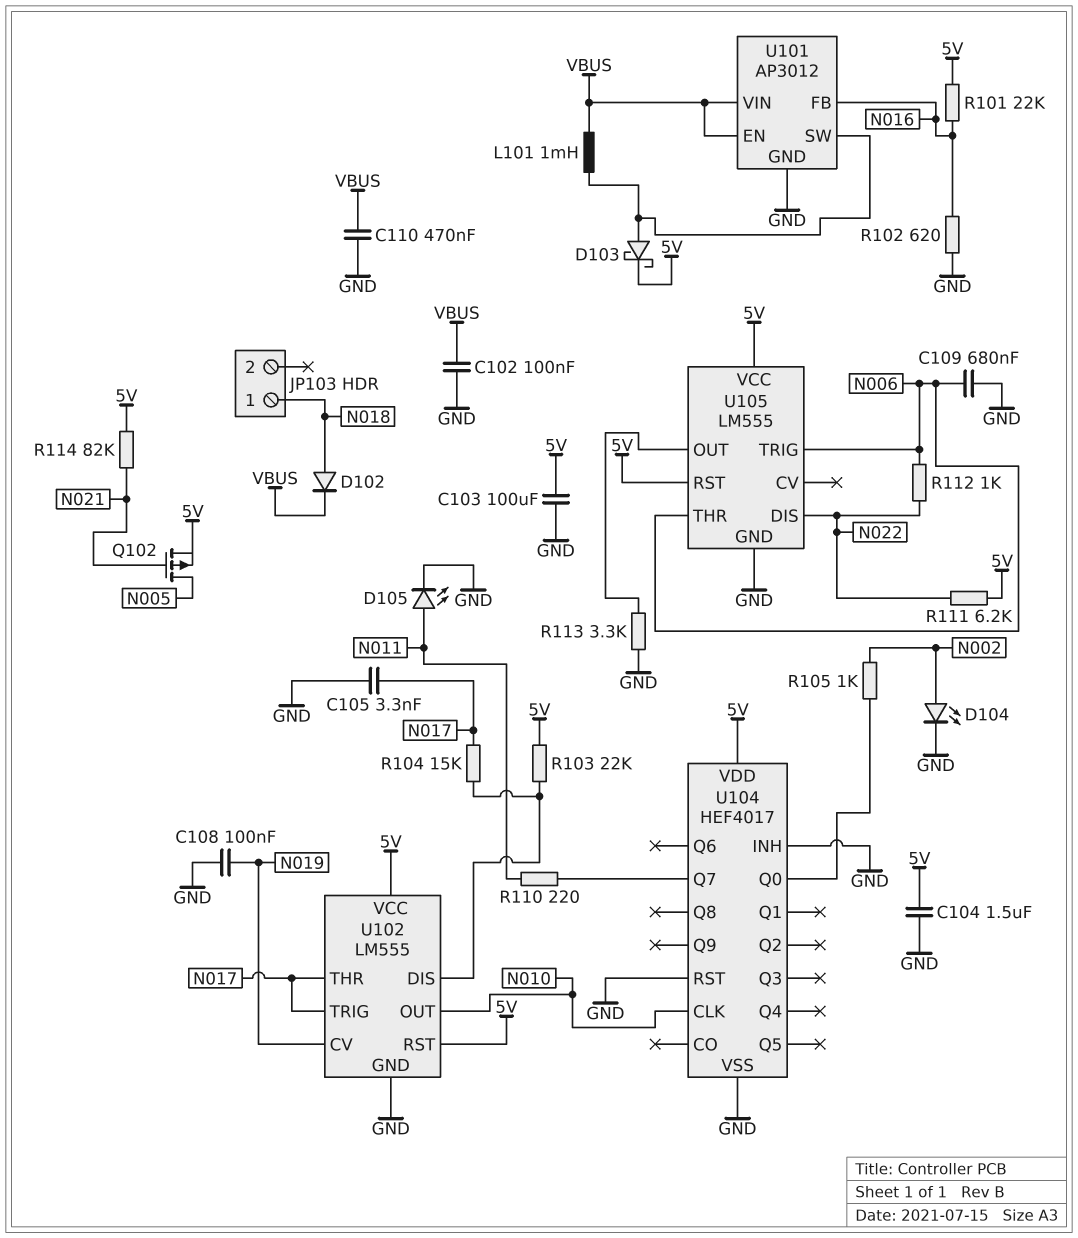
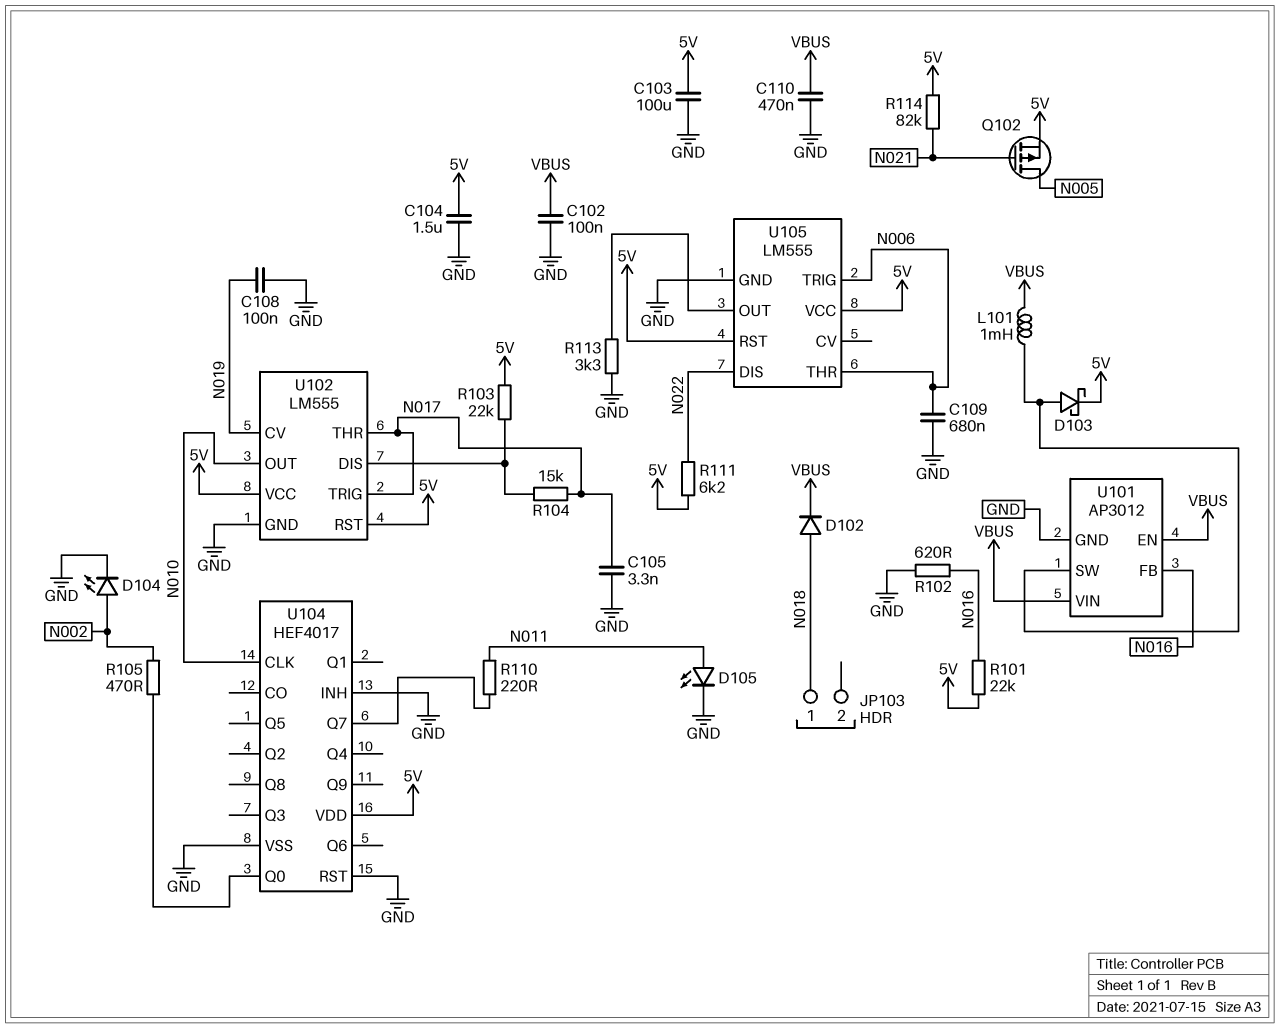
R105: 1k (N002, U104/Q0) -> 470 (N002, U104/Q0)
R112: 1k (N006, N022) -> none

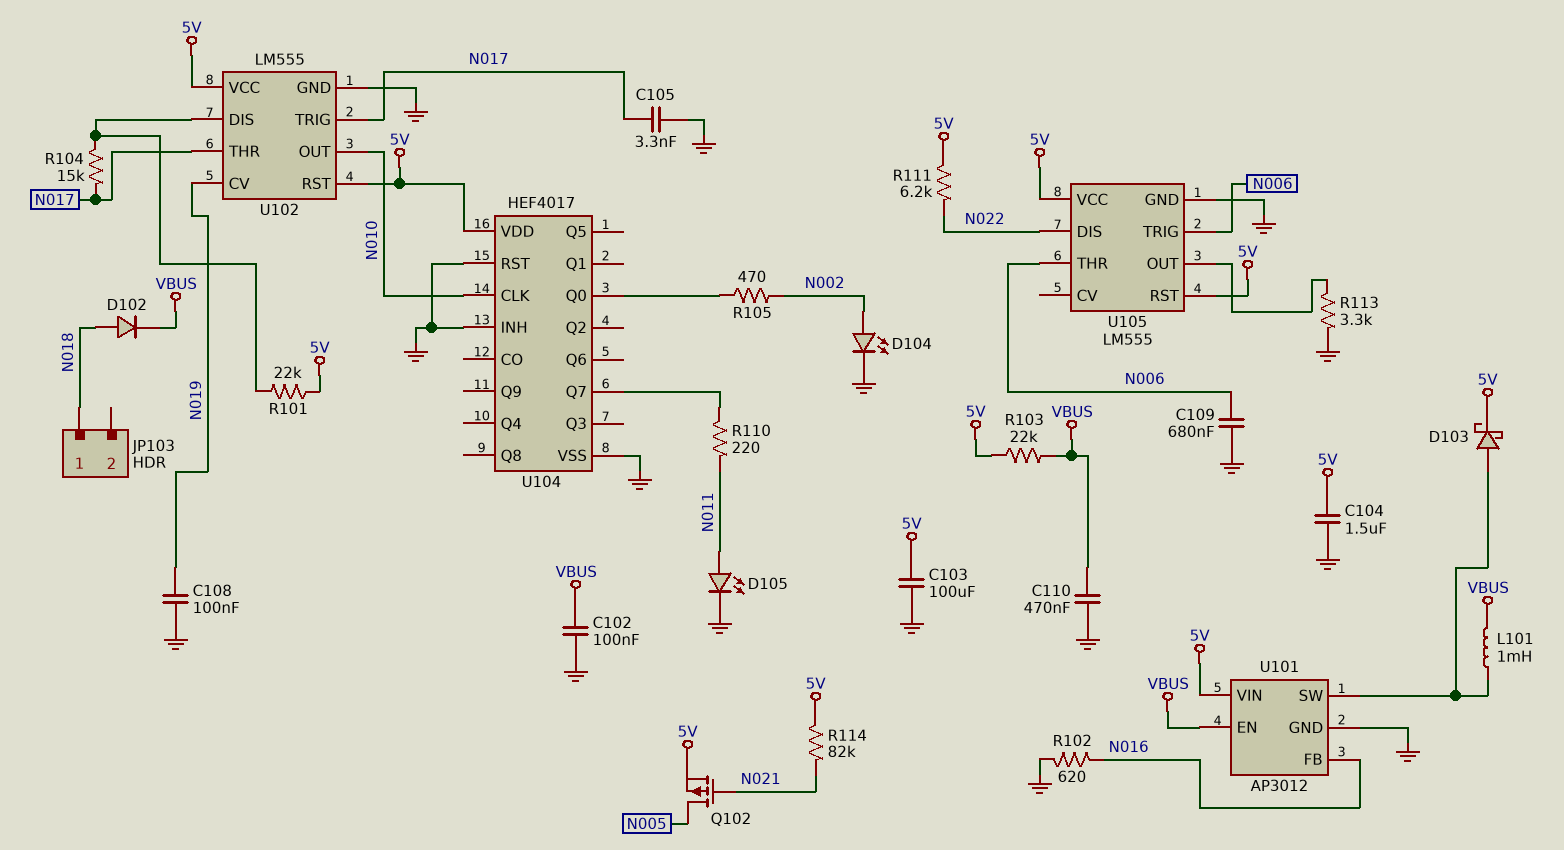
R101: 22k (5V, N016) -> 22k (5V, U102/DIS)
R103: 22k (5V, U102/DIS) -> 22k (5V, VBUS)
U101 pin VIN: VBUS -> 5V

